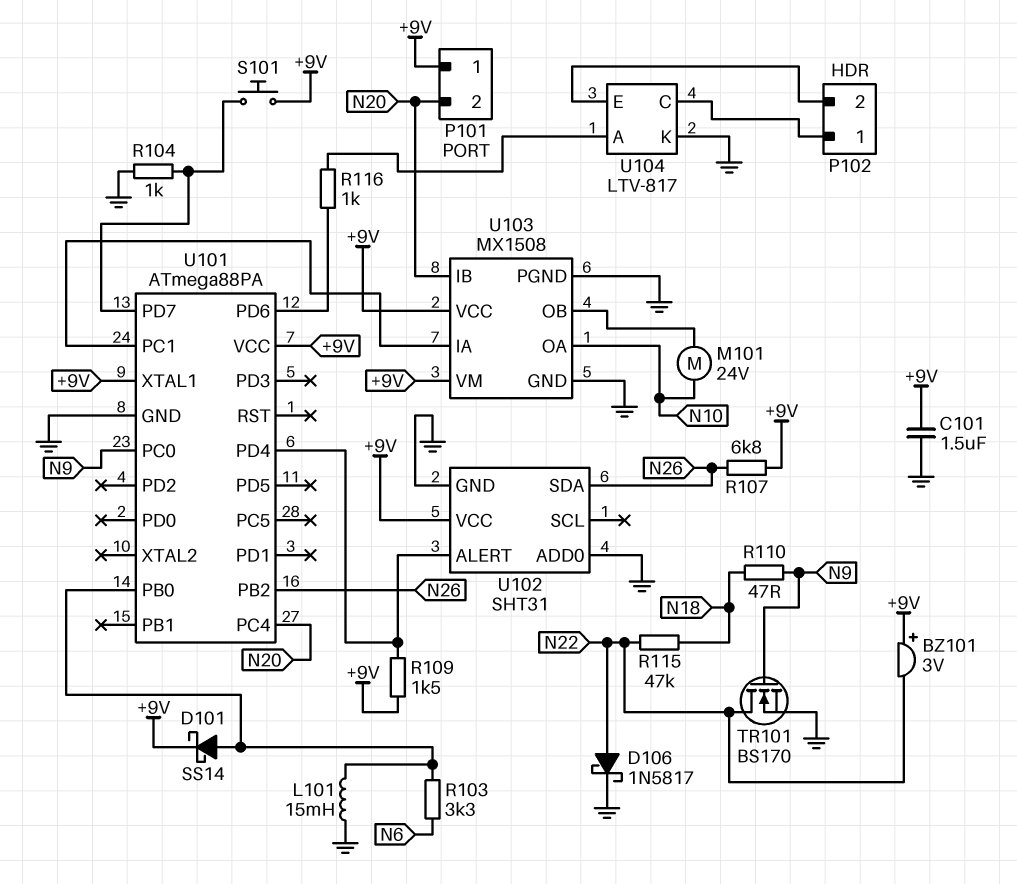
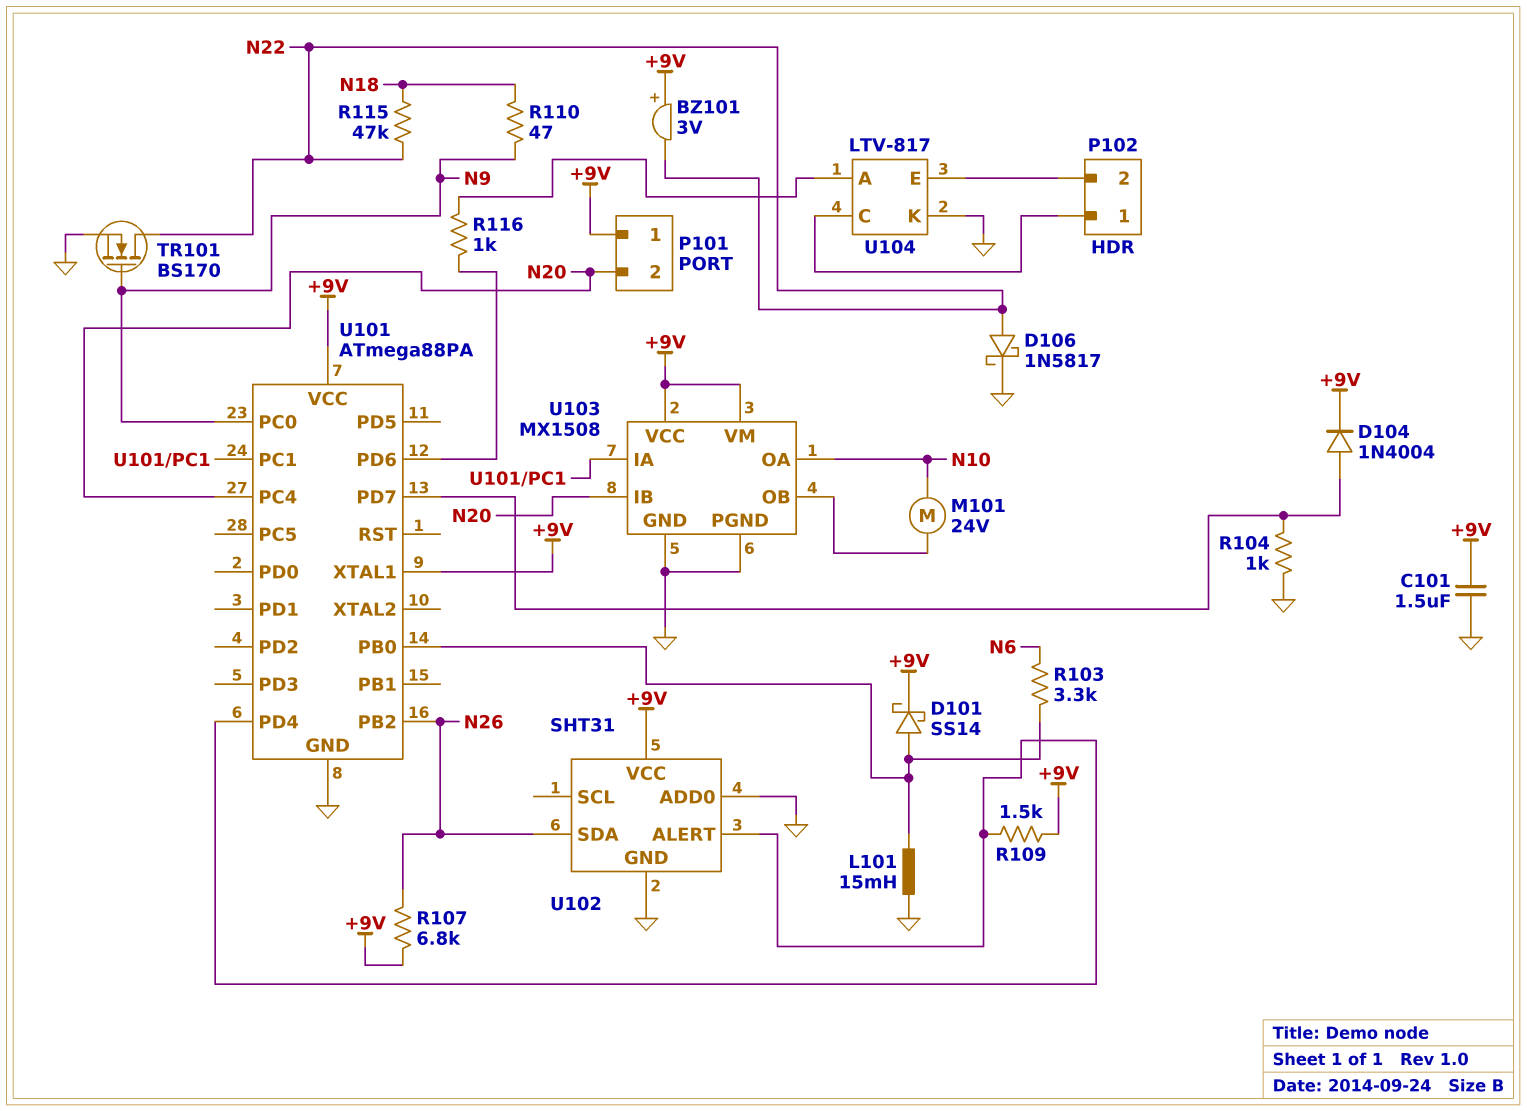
D104: none -> diode 1N4004 (A U101/PD7, K +9V)
S101: button (+9V, U101/PD7) -> none

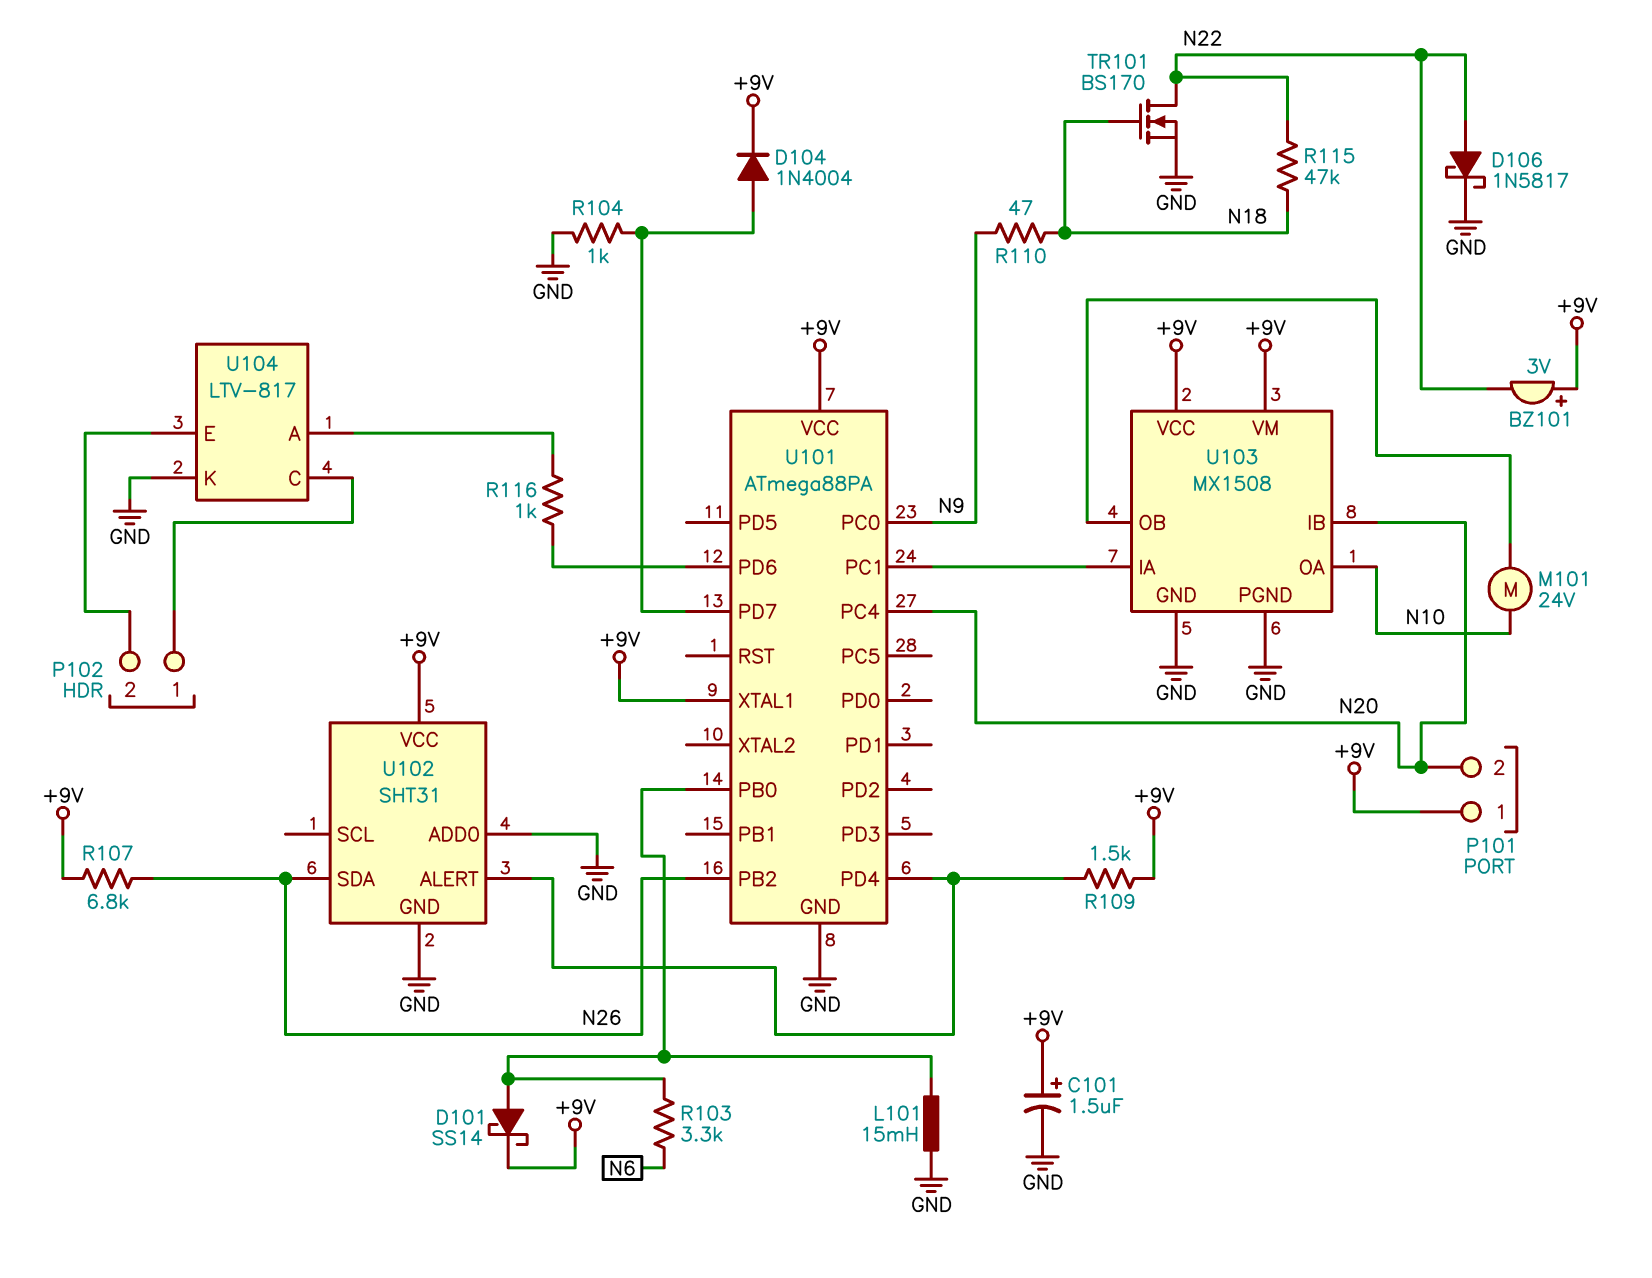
C101: 1.5uF (+9V, GND) -> 1.5uF (plus +9V, minus GND)
TR101: NMOS BS170 (G N9, D N22, S GND) -> NMOS BS170 (G N18, D N22, S GND)

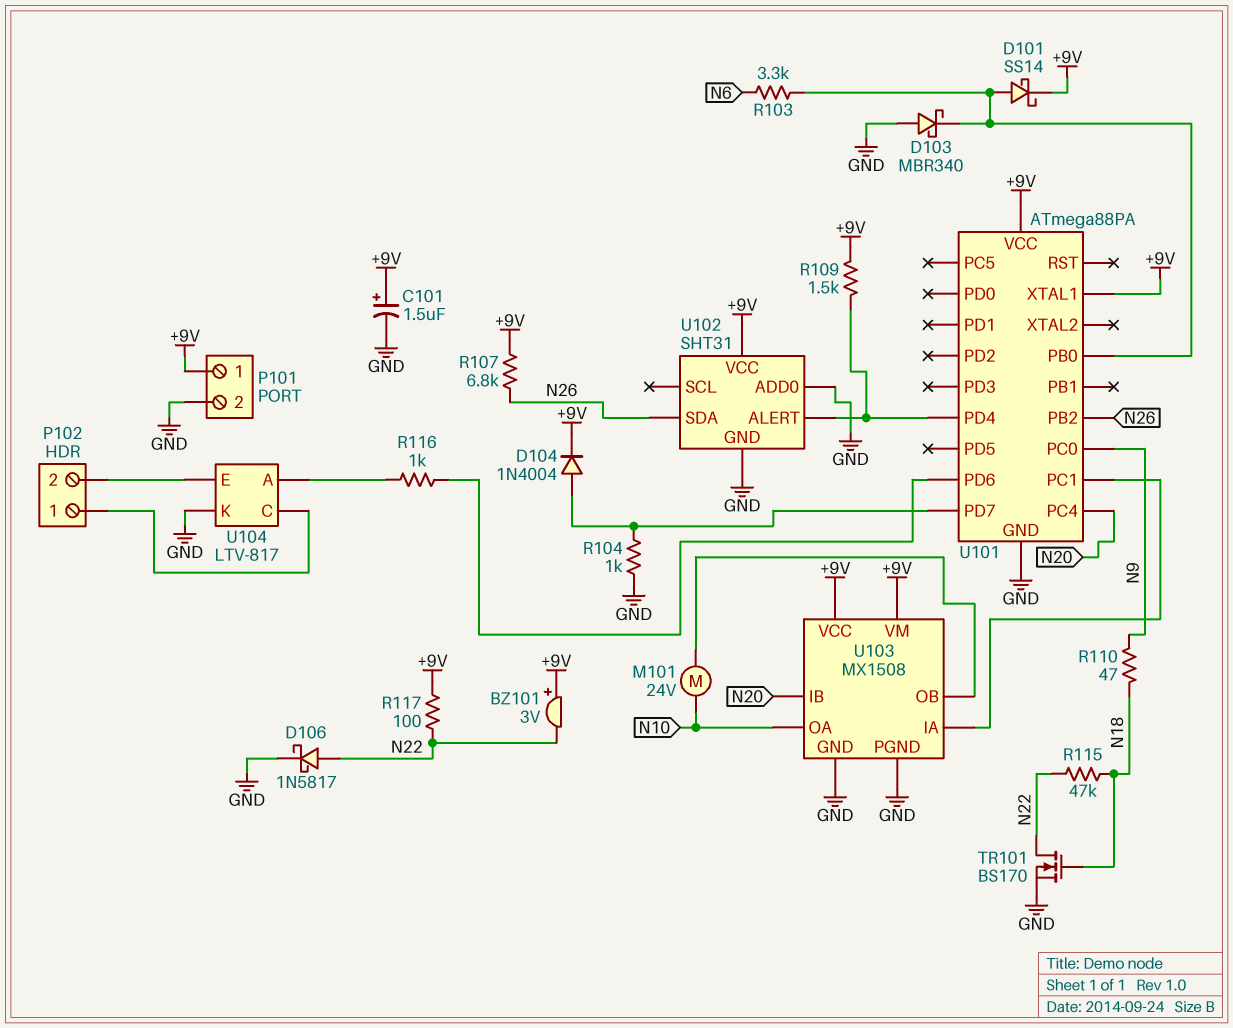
D103: none -> schottky MBR340 (A GND, K U101/PB0)
L101: 15mH (GND, U101/PB0) -> none
P101 pin 2: N20 -> GND
R117: none -> 100 (+9V, N22)

